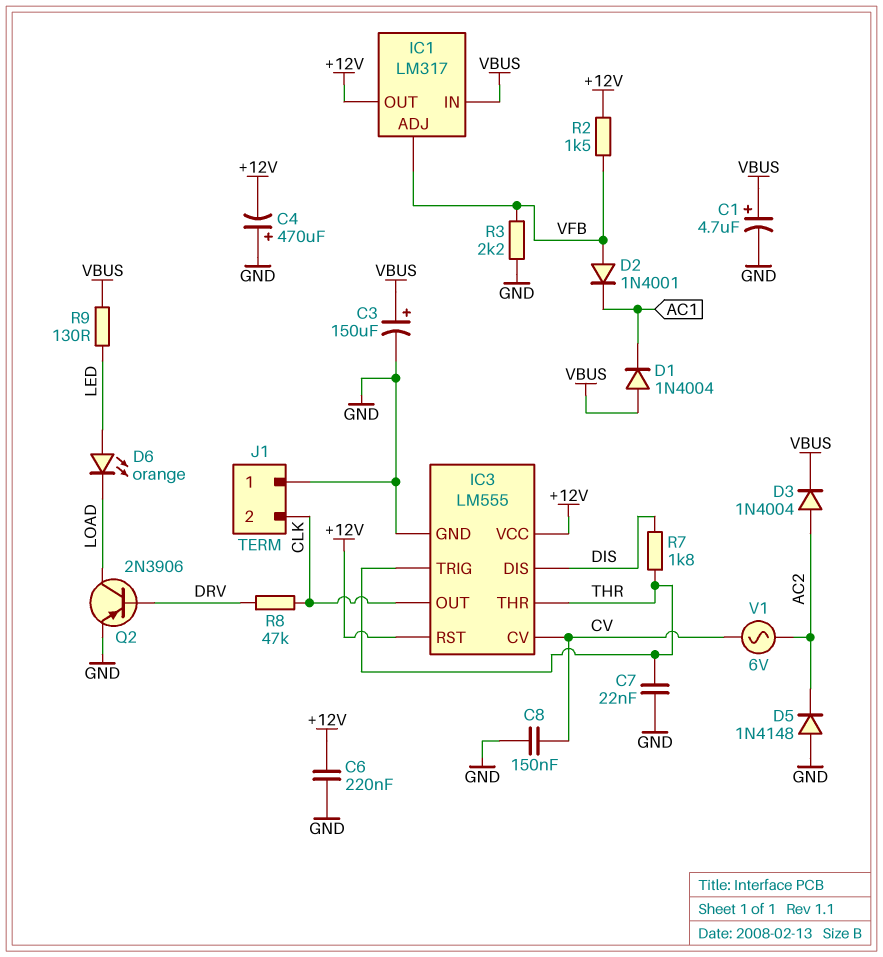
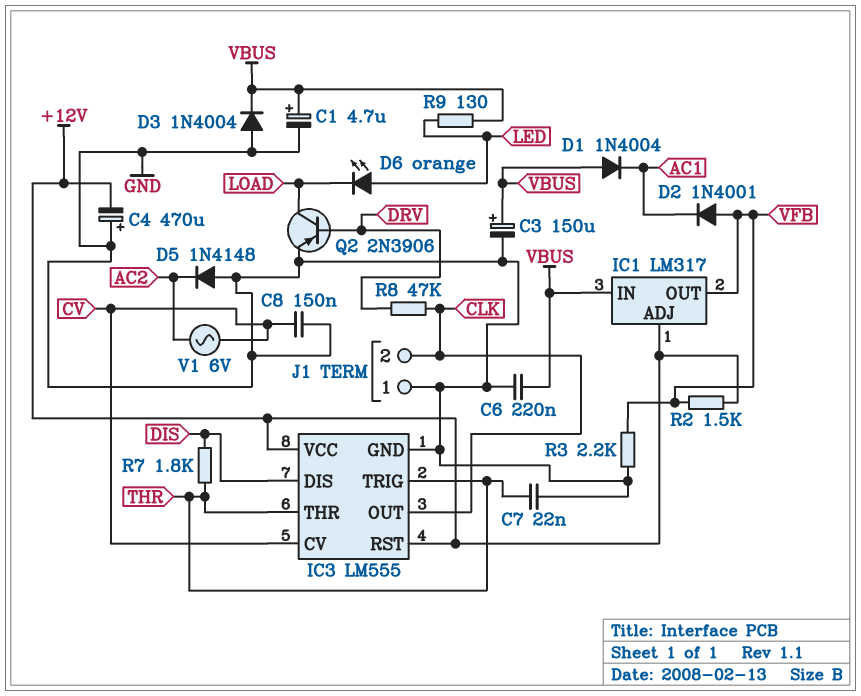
C6: 220nF (+12V, GND) -> 220nF (GND, VBUS)
D3: diode 1N4004 (A AC2, K VBUS) -> diode 1N4004 (A GND, K VBUS)
IC1 pin ADJ: VFB -> +12V
IC1 pin OUT: +12V -> VFB

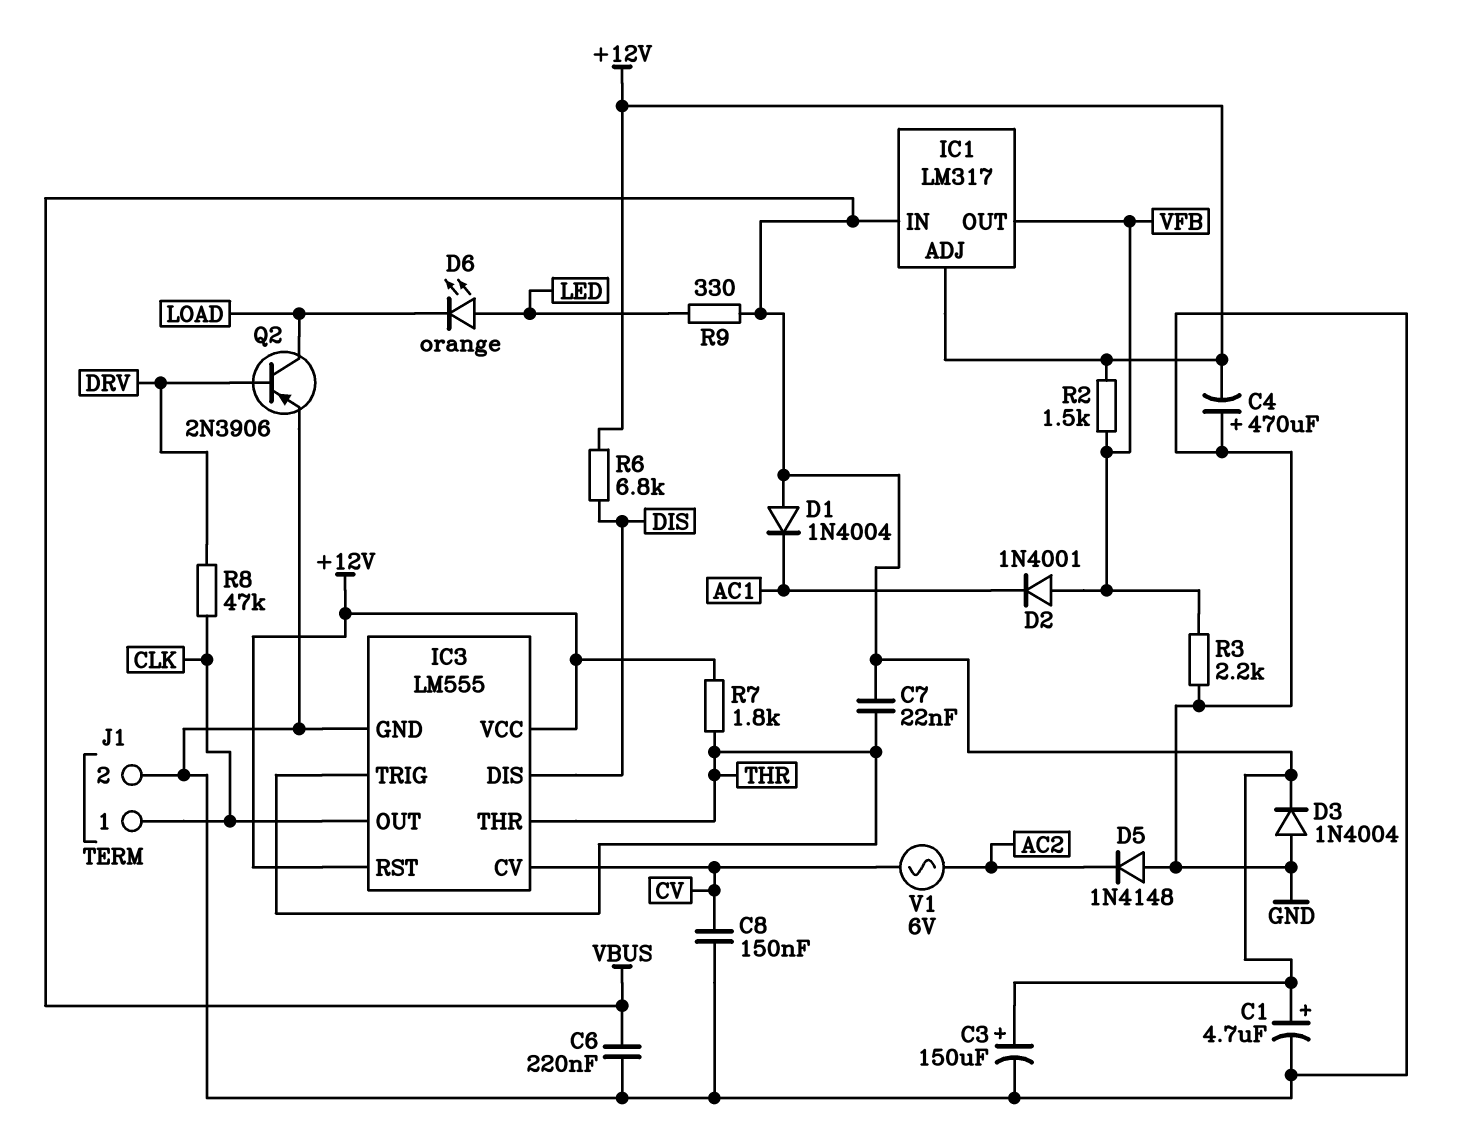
C7: 22nF (GND, THR) -> 22nF (THR, VBUS)
J1 pin 1: GND -> CLK
J1 pin 2: CLK -> GND
R6: none -> 6.8k (+12V, DIS)
R7: 1.8k (DIS, THR) -> 1.8k (+12V, THR)
R9: 130 (LED, VBUS) -> 330 (LED, VBUS)

